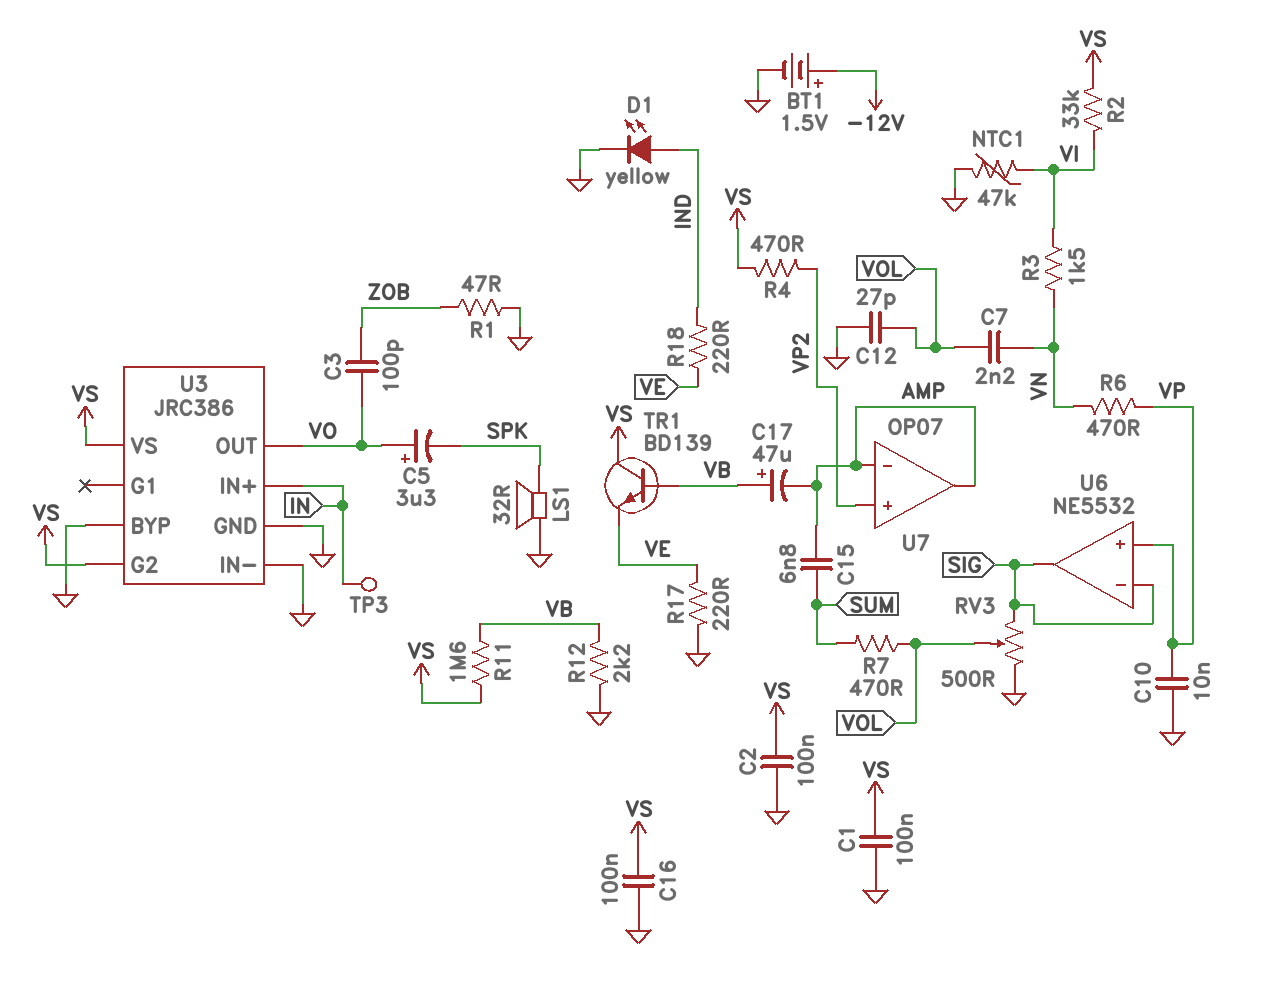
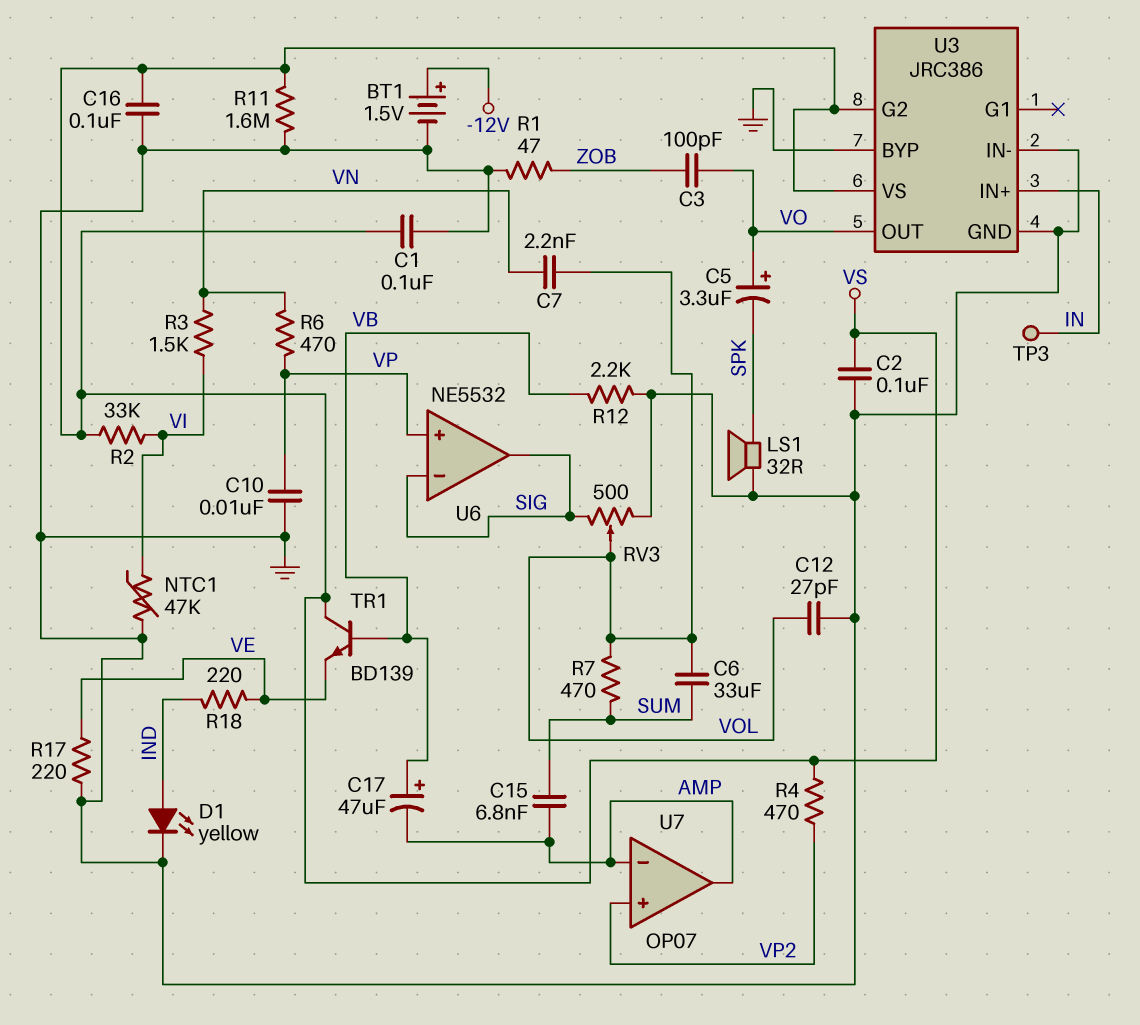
C6: none -> 33uF (SUM, VOL)
R11: 1.6M (VB, VS) -> 1.6M (GND, VS)

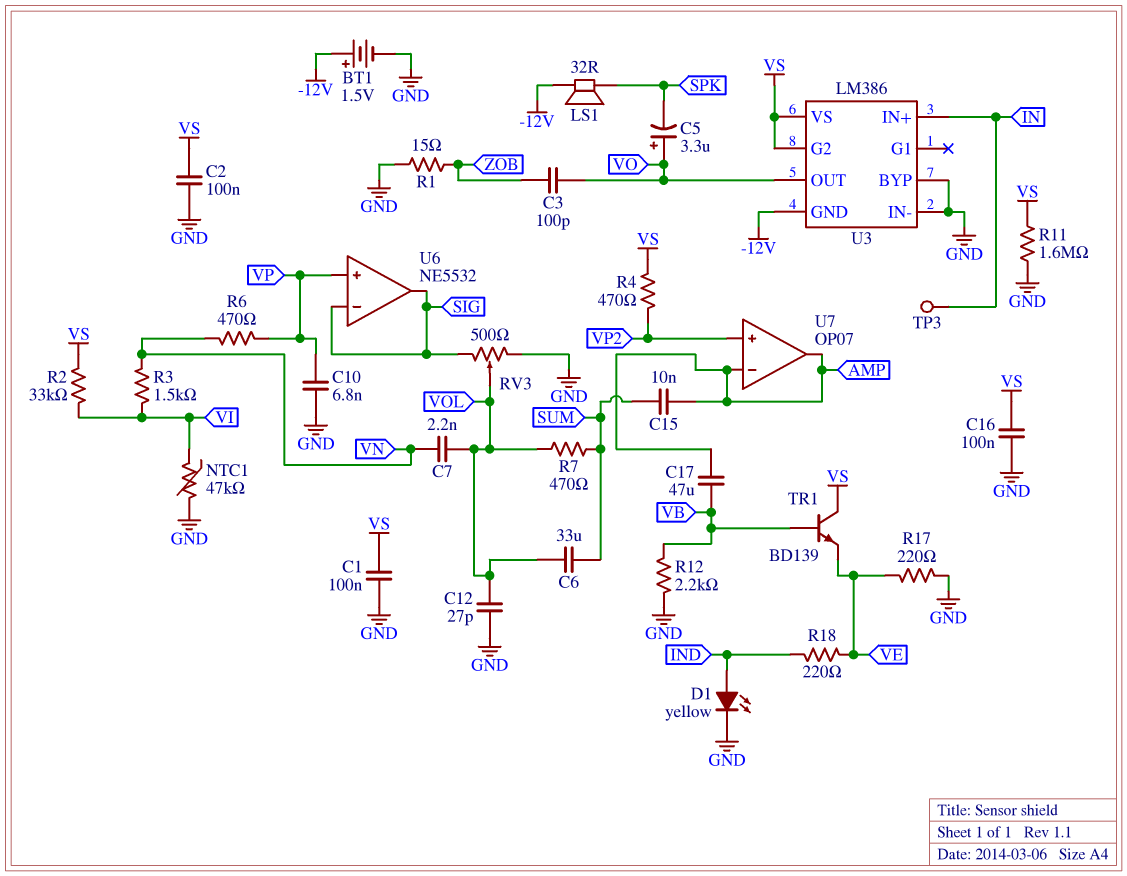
C10: 10nF (GND, VP) -> 6.8nF (GND, VP)
C15: 6.8nF (AMP, SUM) -> 10nF (AMP, SUM)
C17: 47uF (plus VB, minus AMP) -> 47uF (AMP, VB)
LS1: speaker 32R (GND, SPK) -> speaker 32R (-12V, SPK)
R1: 47 (GND, ZOB) -> 15 (GND, ZOB)
U3: JRC386 -> LM386
U3 pin GND: GND -> -12V

